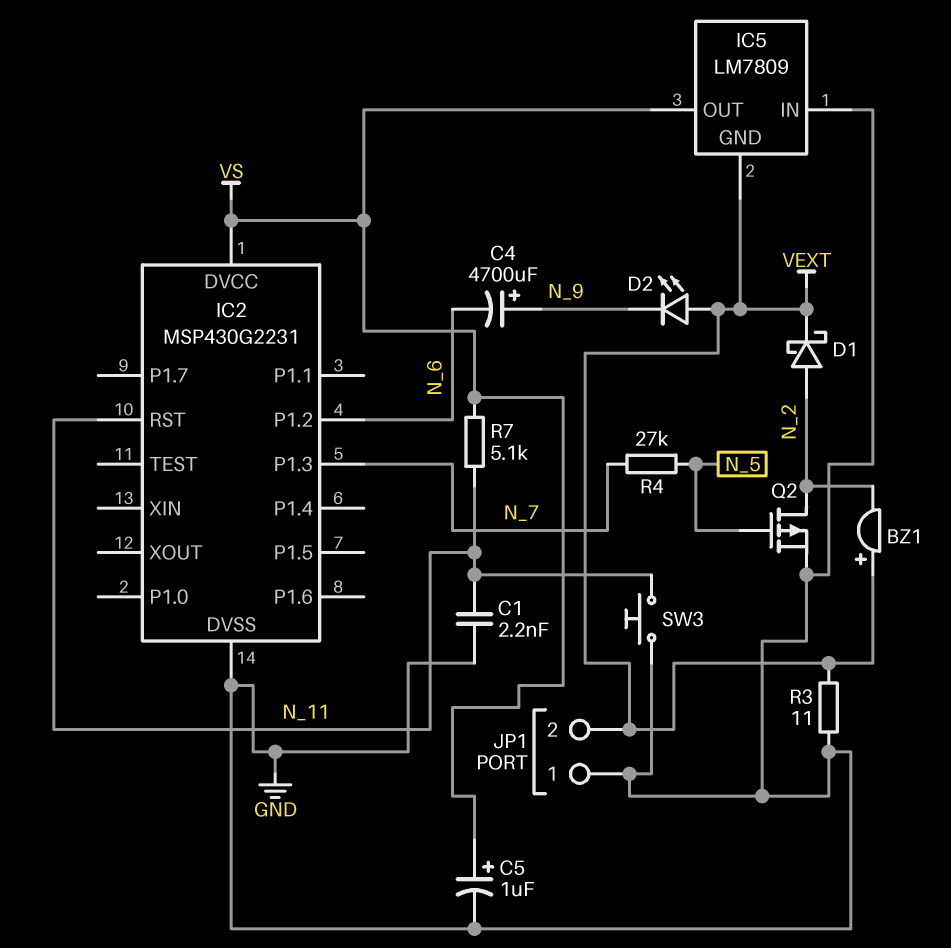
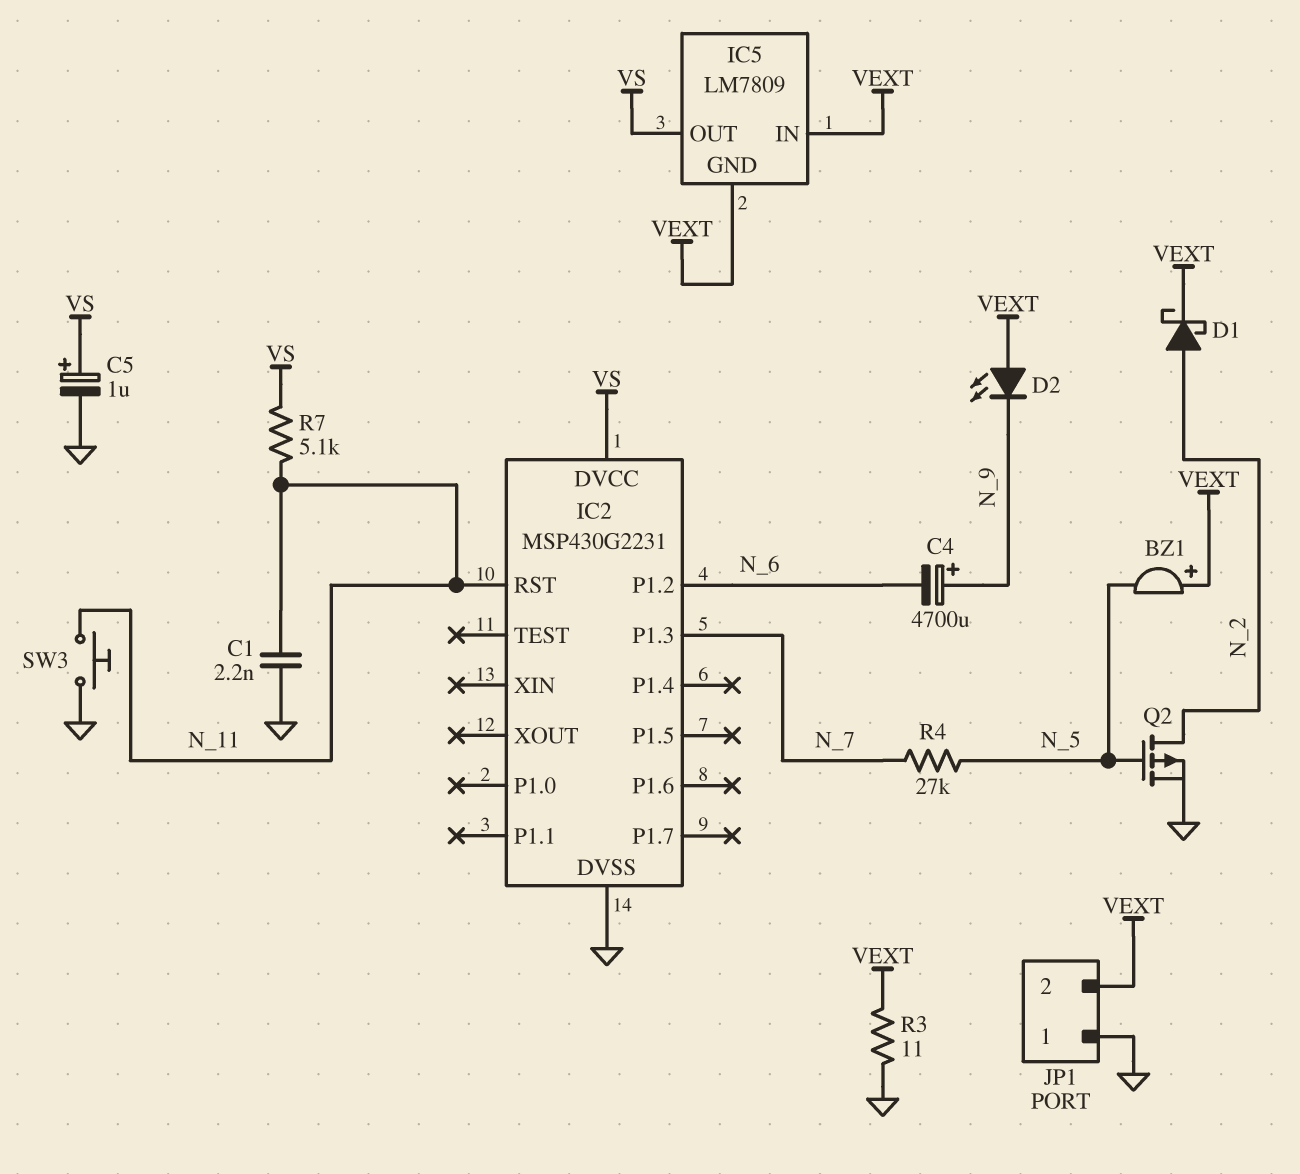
BZ1: buzzer (plus VEXT, minus N_2) -> buzzer (plus VEXT, minus N_5)
IC5 pin IN: GND -> VEXT

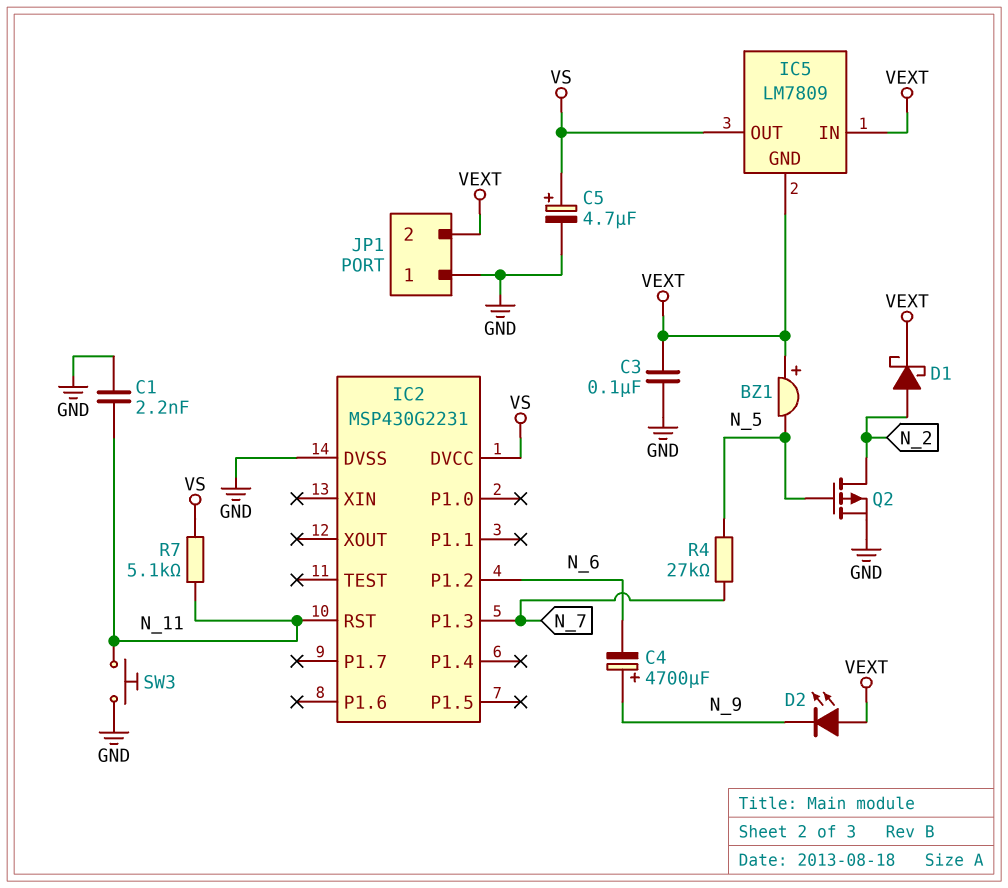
C3: none -> 100nF (GND, VEXT)
C5: 1uF (plus VS, minus GND) -> 4.7uF (plus VS, minus GND)
R3: 11 (GND, VEXT) -> none

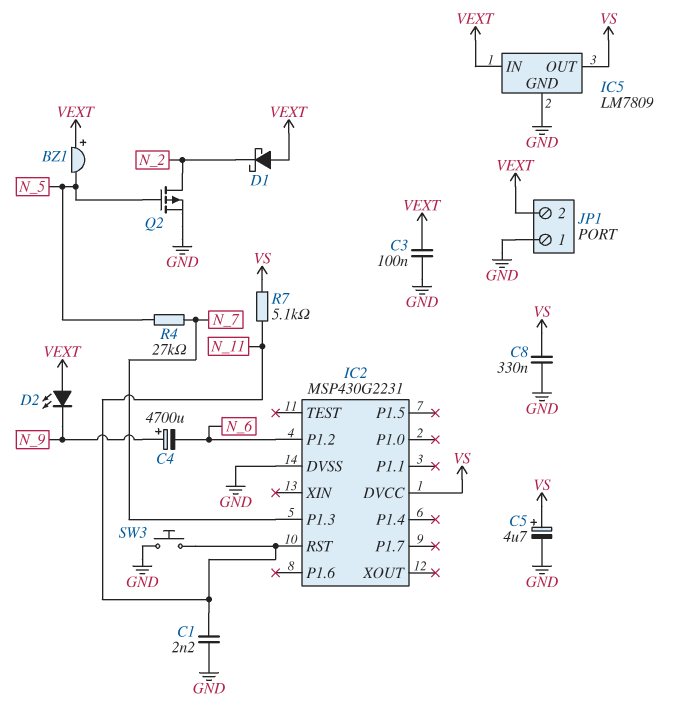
C8: none -> 330nF (GND, VS)
D1: schottky (A N_2, K VEXT) -> schottky (A VEXT, K N_2)
IC5 pin GND: VEXT -> GND

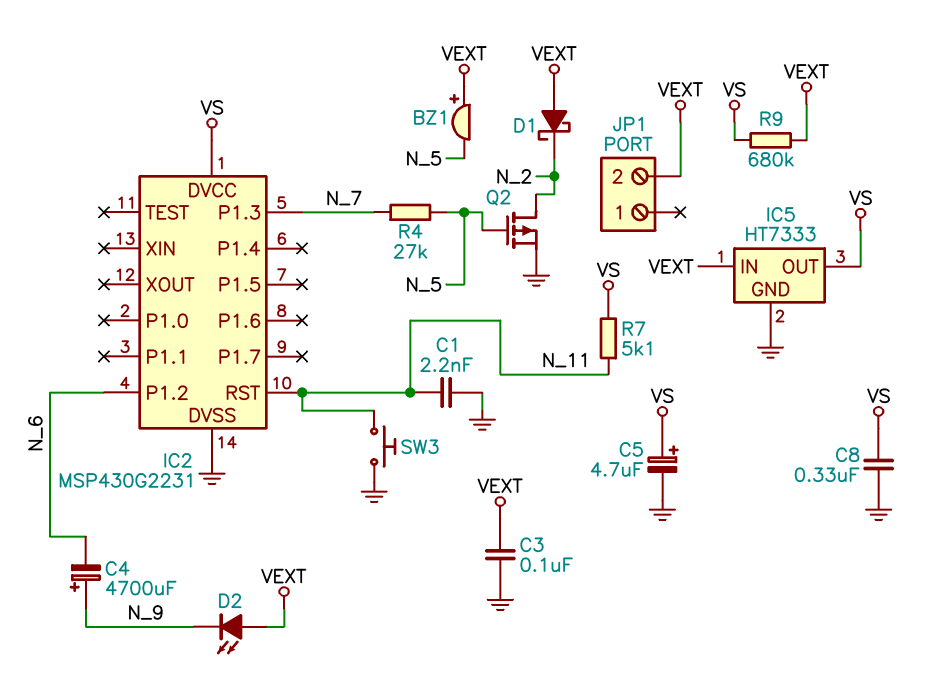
IC5: LM7809 -> HT7333
JP1 pin 1: GND -> none
R9: none -> 680k (VEXT, VS)

